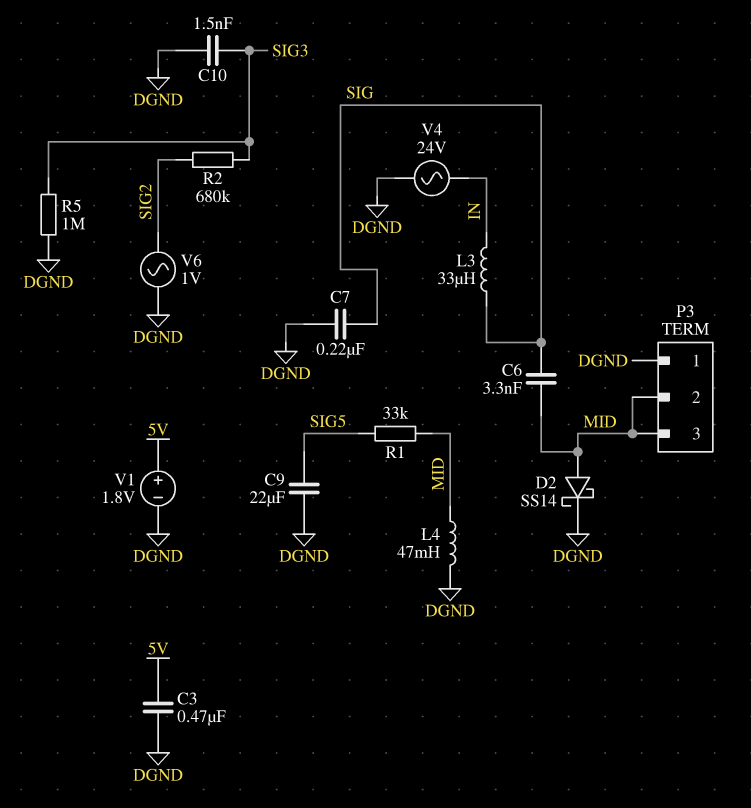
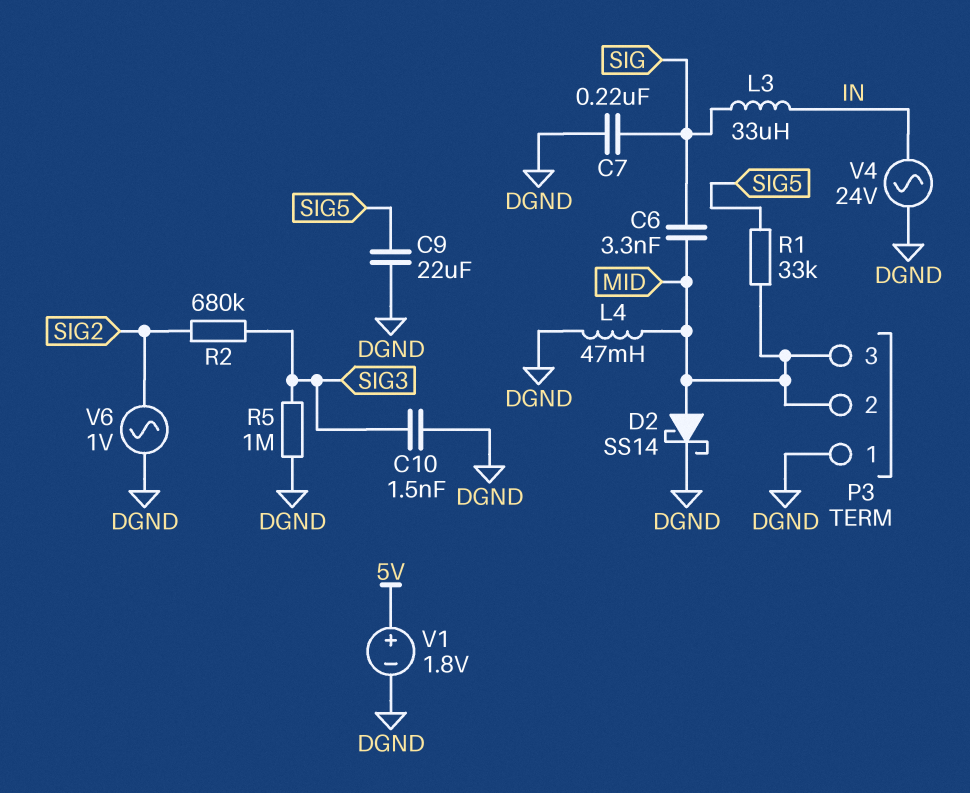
C3: 470nF (5V, DGND) -> none

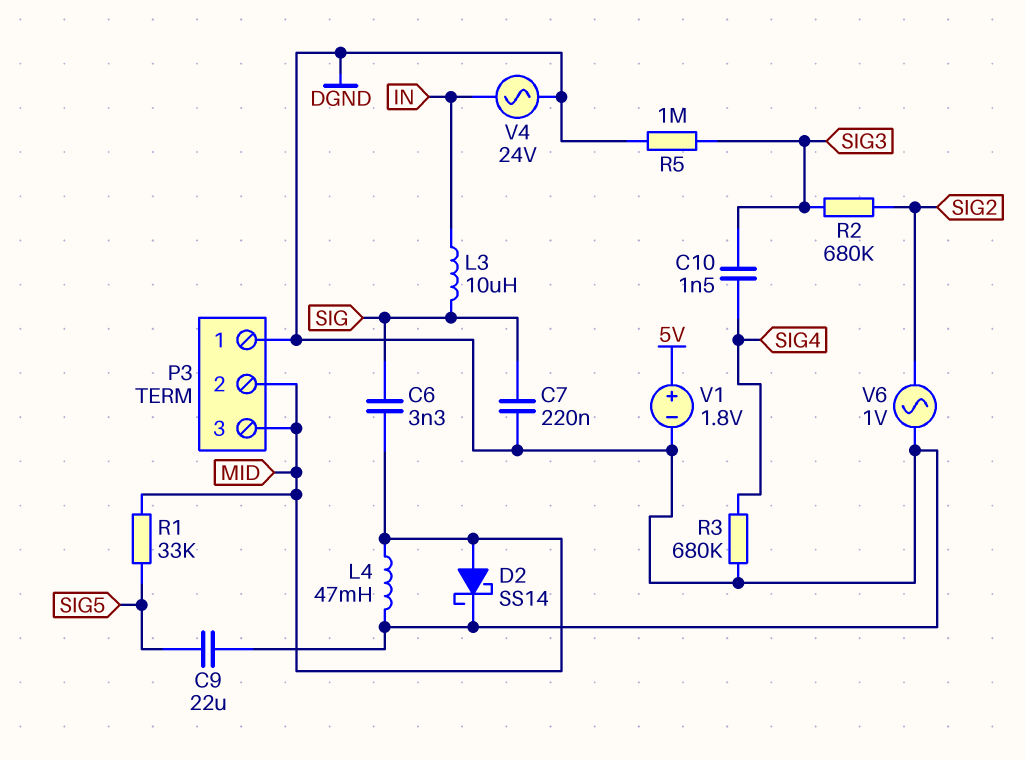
C10: 1.5nF (DGND, SIG3) -> 1.5nF (SIG3, SIG4)
L3: 33uH (IN, SIG) -> 10uH (IN, SIG)
R3: none -> 680k (DGND, SIG4)

